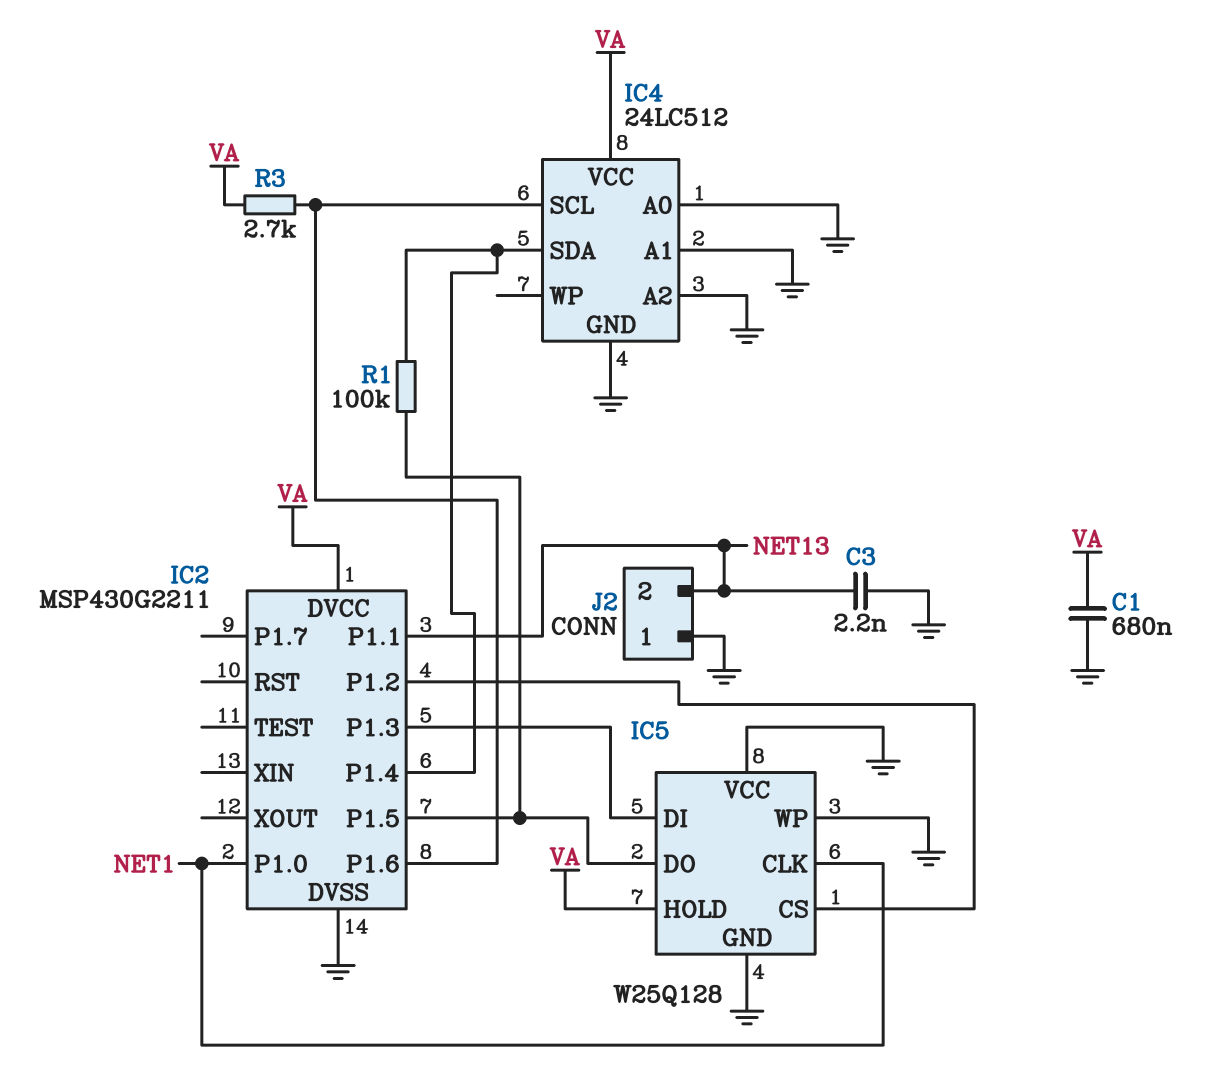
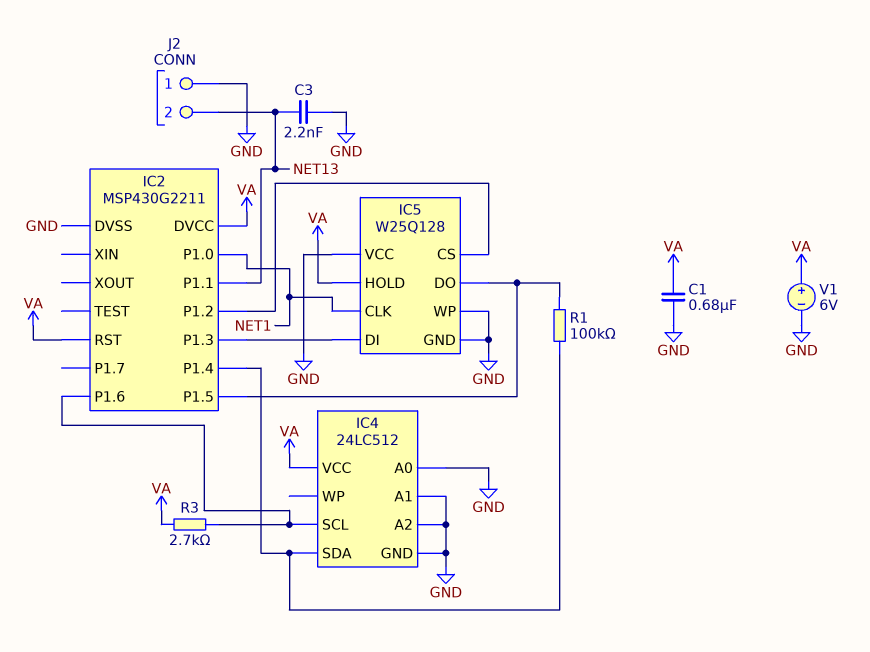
IC2 pin RST: none -> VA
V1: none -> 6V (plus VA, minus GND)

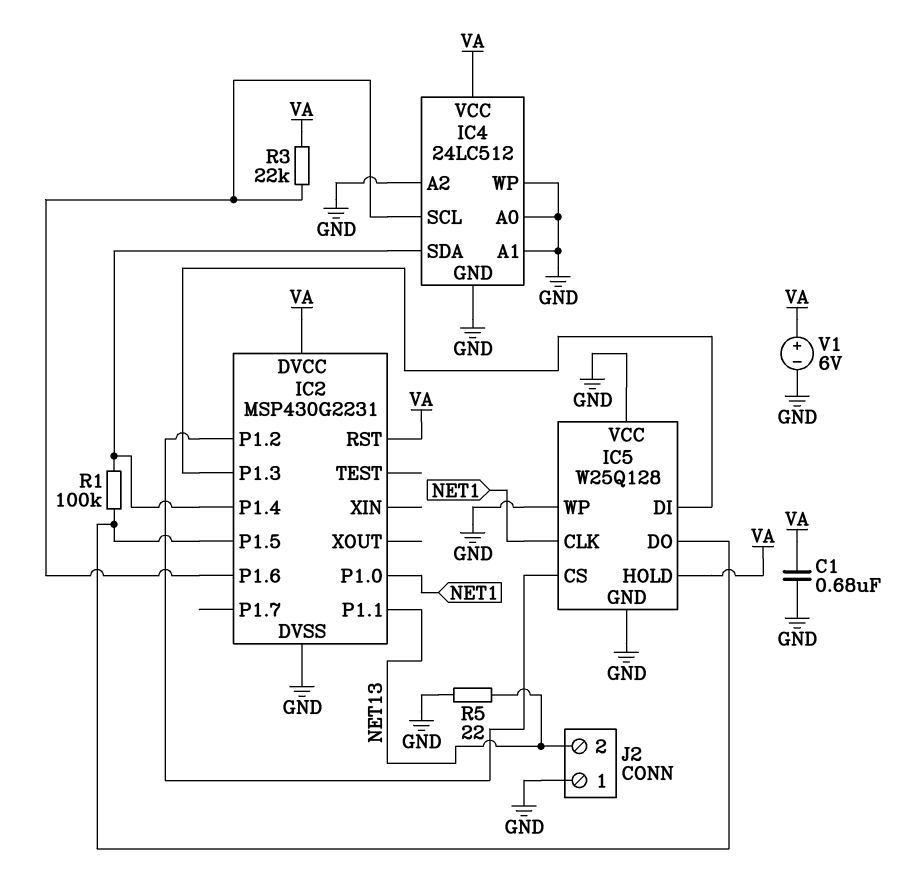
C3: 2.2nF (GND, NET13) -> none
IC2: MSP430G2211 -> MSP430G2231
IC4 pin WP: none -> GND
R3: 2.7k (IC2/P1.6, VA) -> 22k (IC2/P1.6, VA)
R5: none -> 22 (GND, NET13)

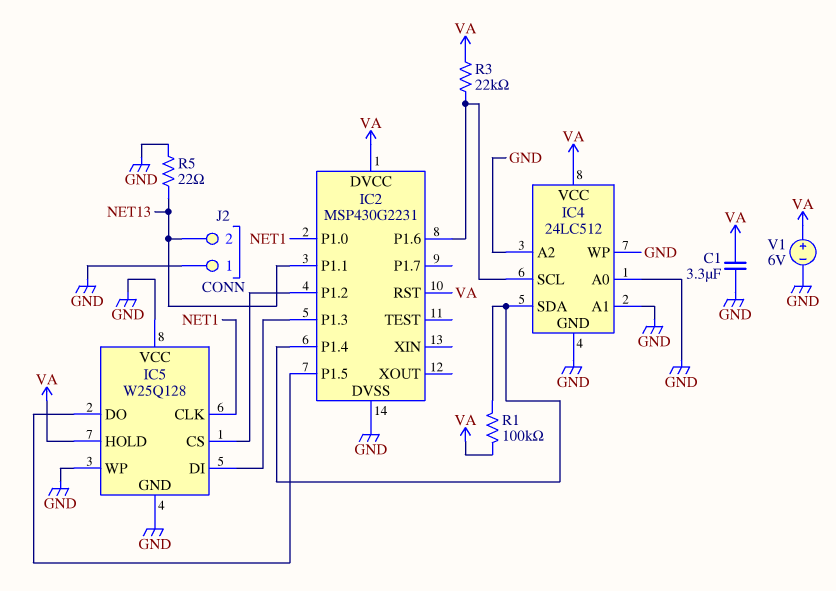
C1: 680nF (GND, VA) -> 3.3uF (GND, VA)
R1: 100k (IC2/P1.4, IC2/P1.5) -> 100k (IC2/P1.4, VA)

